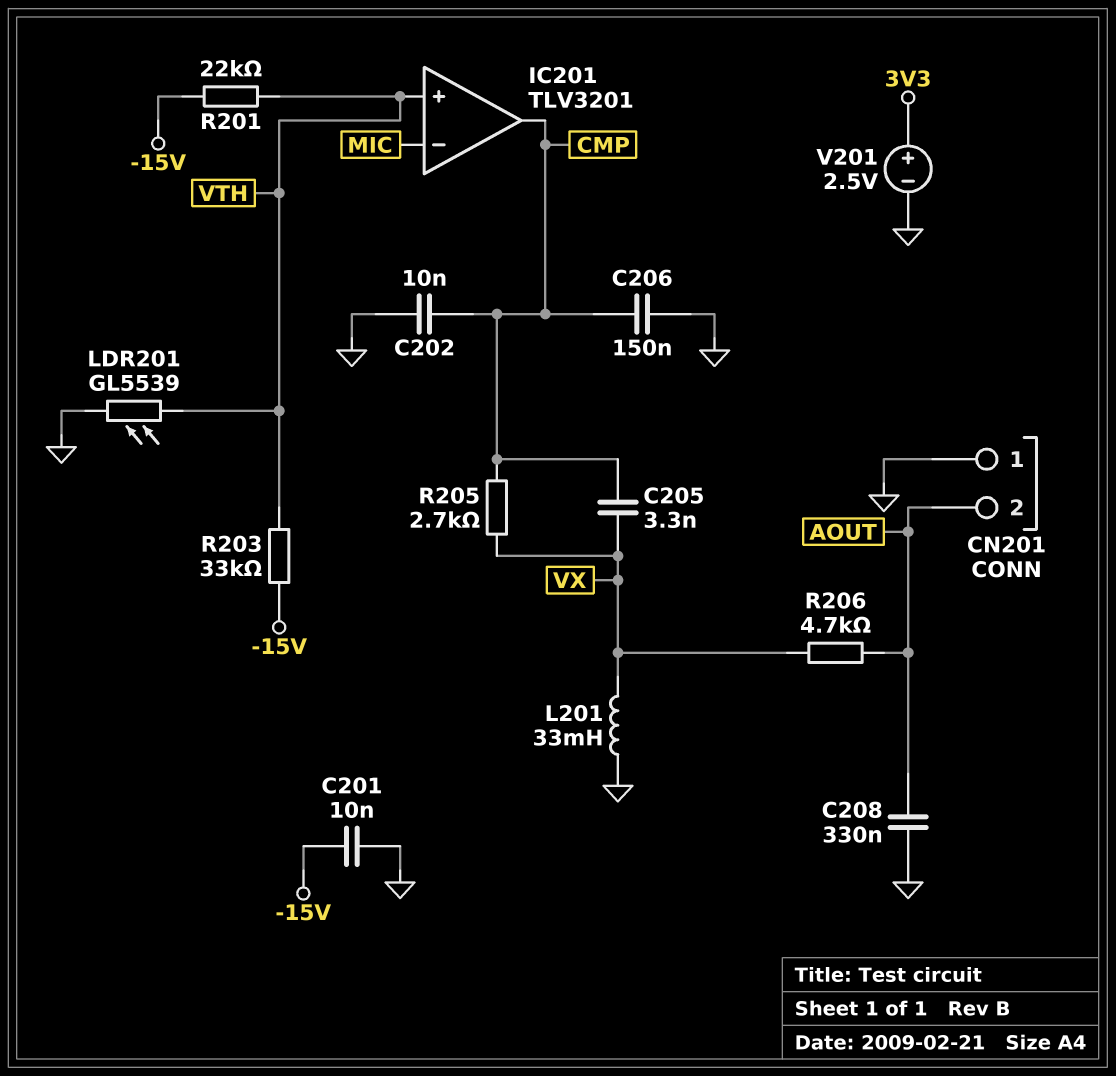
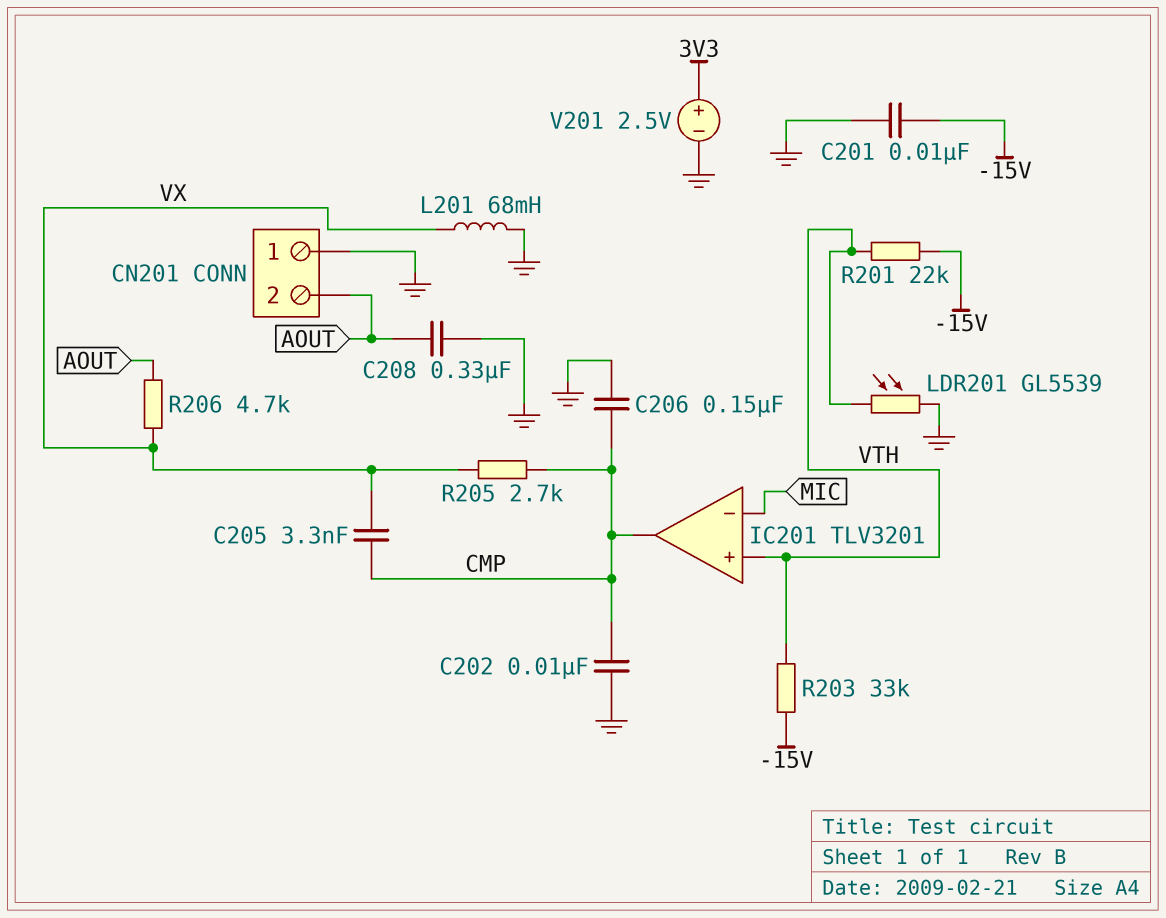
L201: 33mH (GND, VX) -> 68mH (GND, VX)

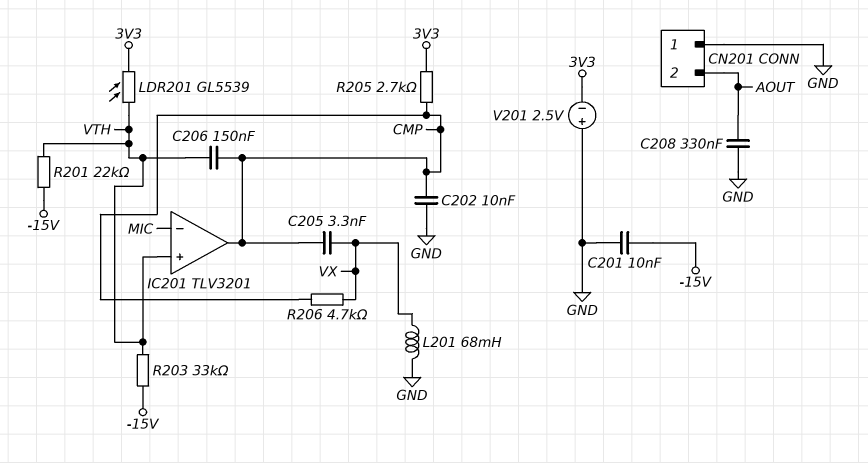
C206: 150nF (CMP, GND) -> 150nF (CMP, VTH)
LDR201: GL5539 (GND, VTH) -> GL5539 (3V3, VTH)
R205: 2.7k (CMP, VX) -> 2.7k (3V3, CMP)
R206: 4.7k (AOUT, VX) -> 4.7k (CMP, VX)
V201: 2.5V (plus 3V3, minus GND) -> 2.5V (plus GND, minus 3V3)

